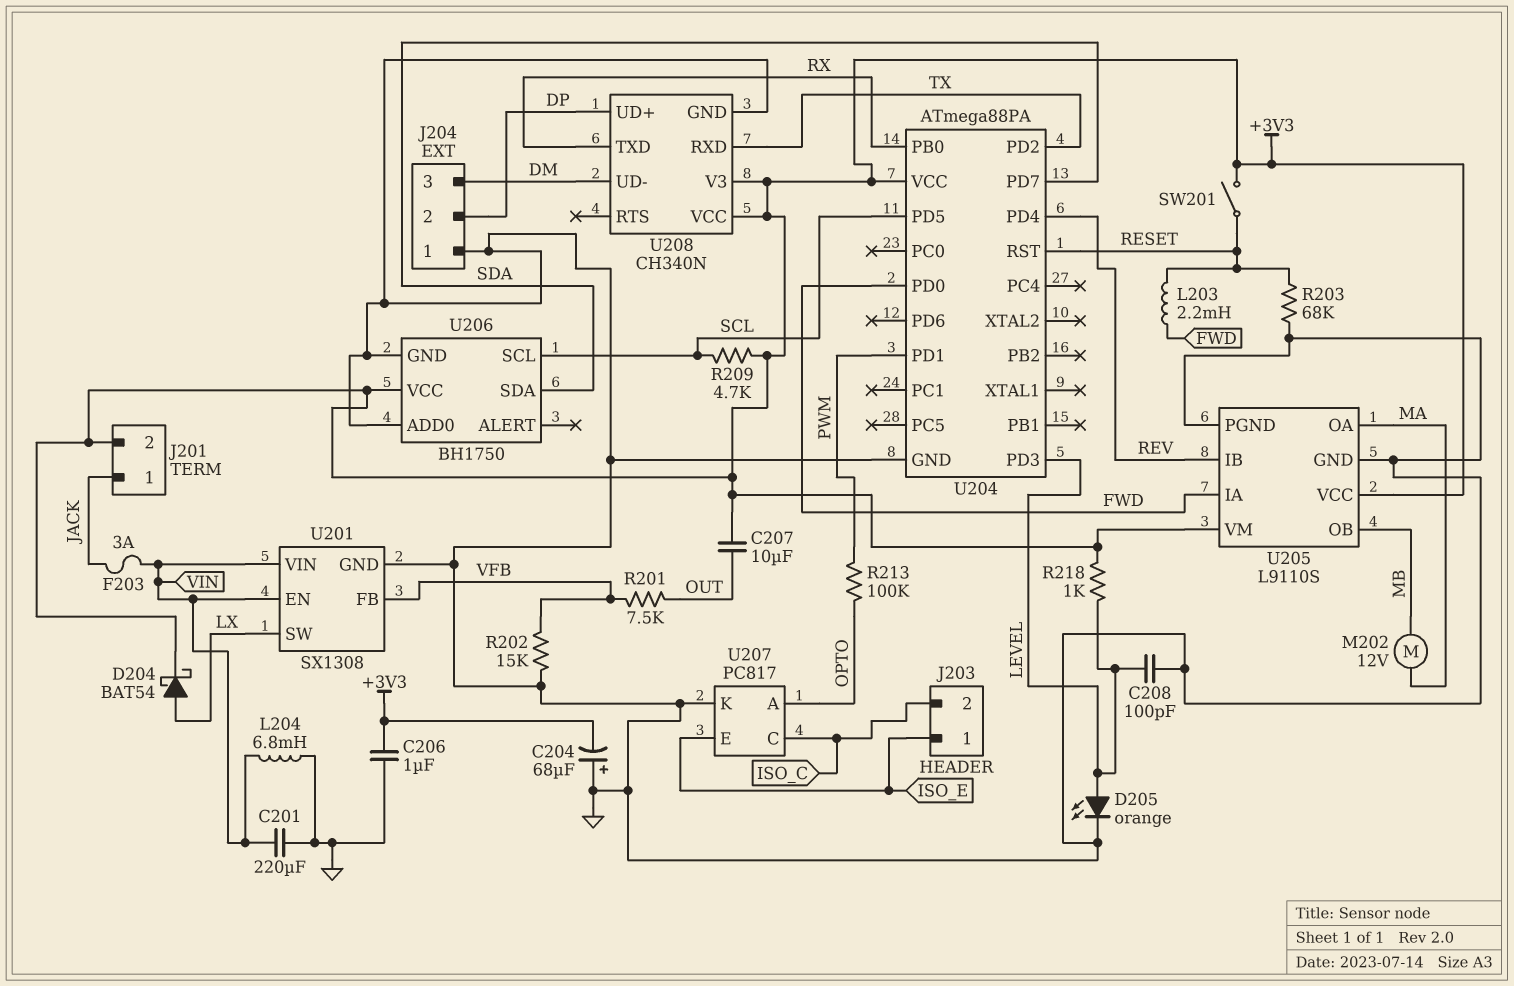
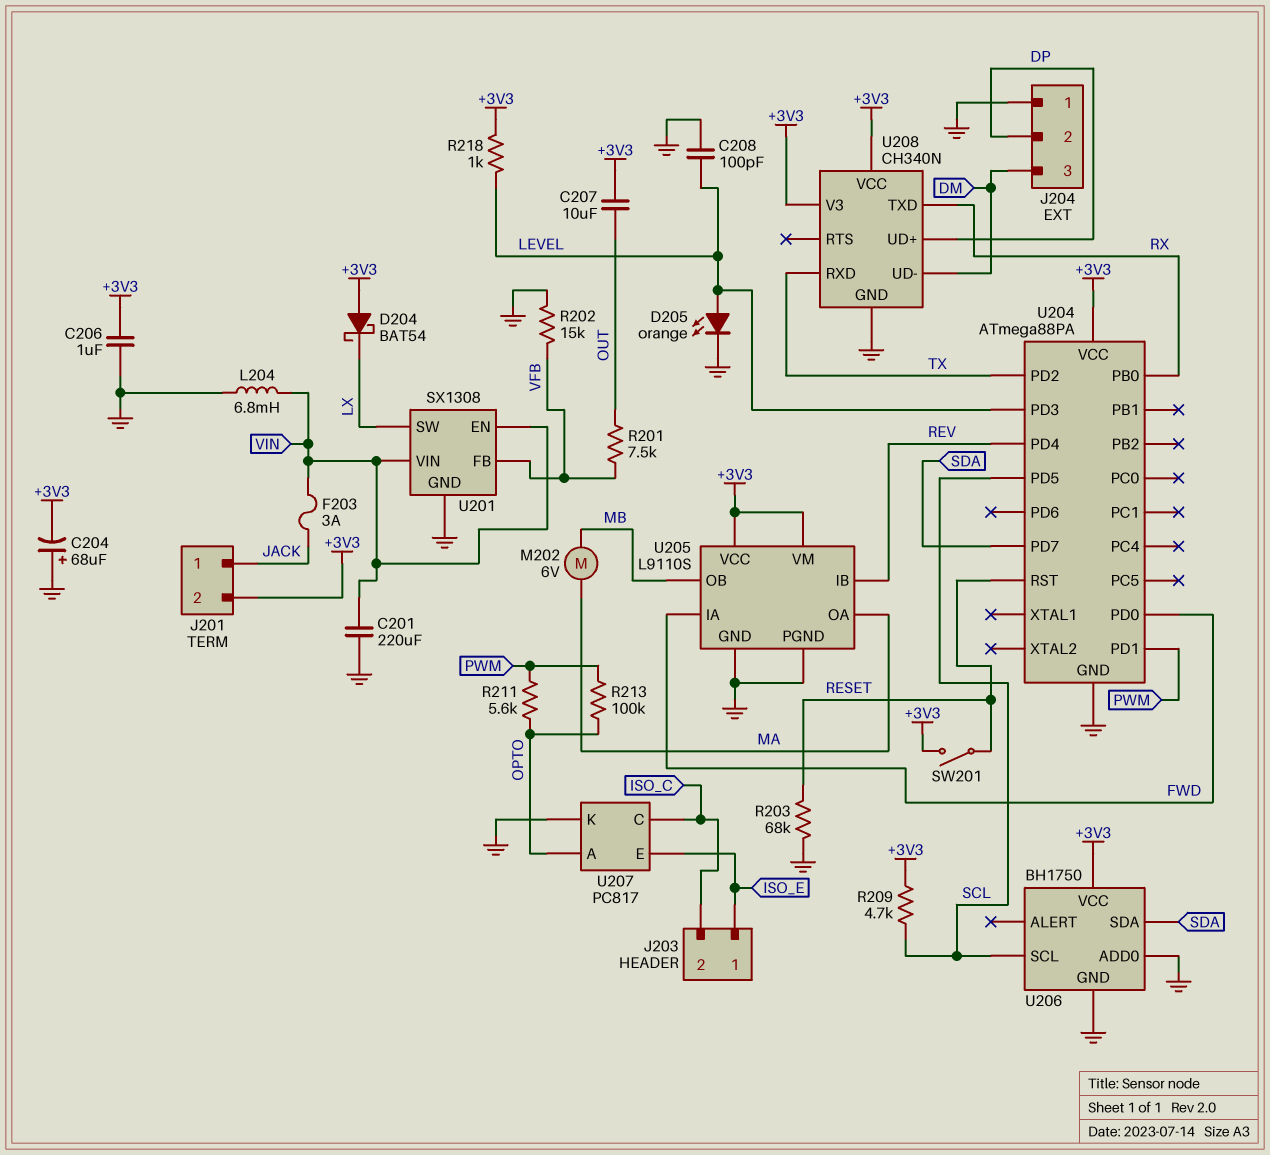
D204: schottky BAT54 (A LX, K +3V3) -> schottky BAT54 (A +3V3, K LX)
L203: 2.2mH (FWD, RESET) -> none
M202: motor 12V (MA, MB) -> motor 6V (MA, MB)
R211: none -> 5.6k (OPTO, PWM)

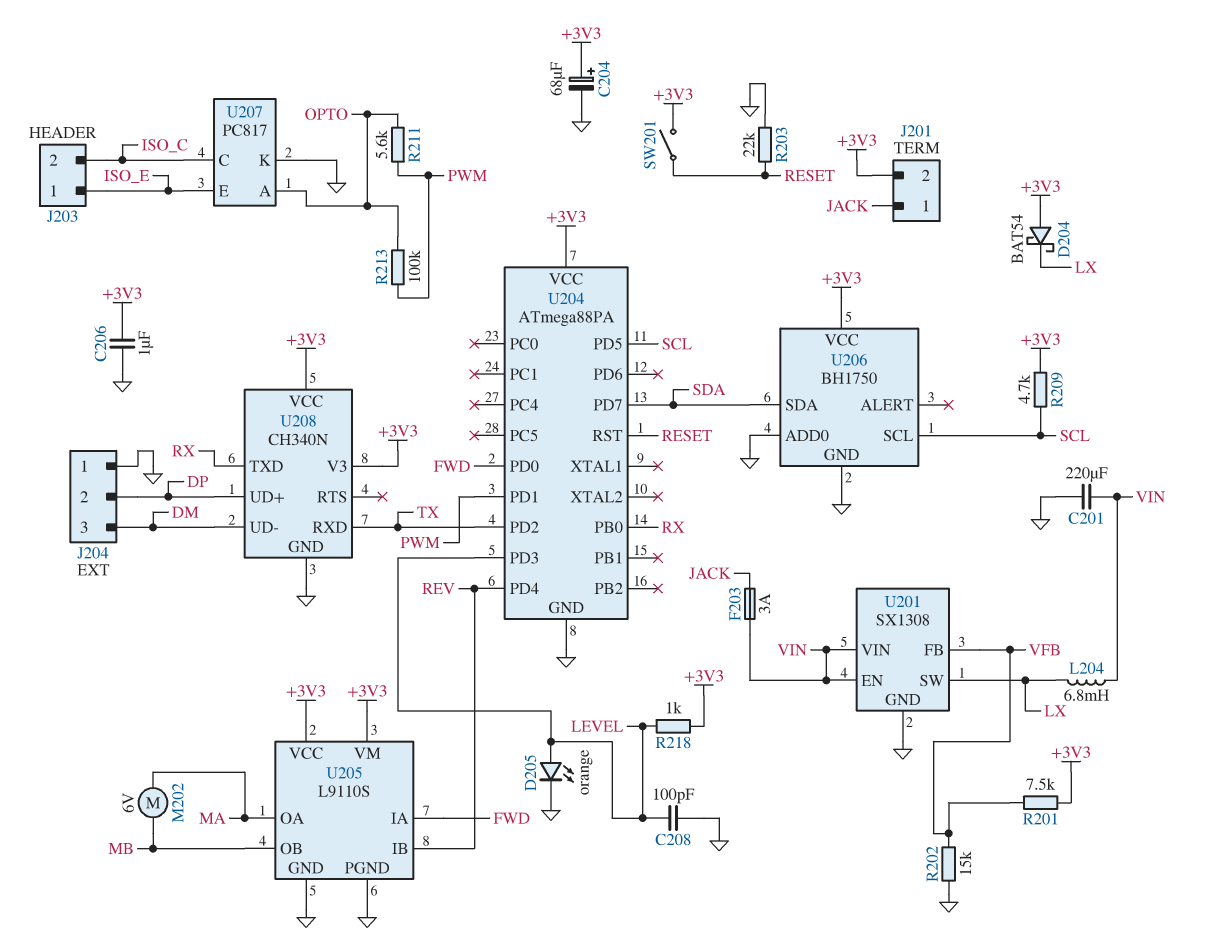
C204: 68uF (plus GND, minus +3V3) -> 68uF (plus +3V3, minus GND)
C207: 10uF (+3V3, OUT) -> none
L204: 6.8mH (GND, VIN) -> 6.8mH (LX, VIN)
R201: 7.5k (OUT, VFB) -> 7.5k (+3V3, VFB)
R203: 68k (GND, RESET) -> 22k (GND, RESET)

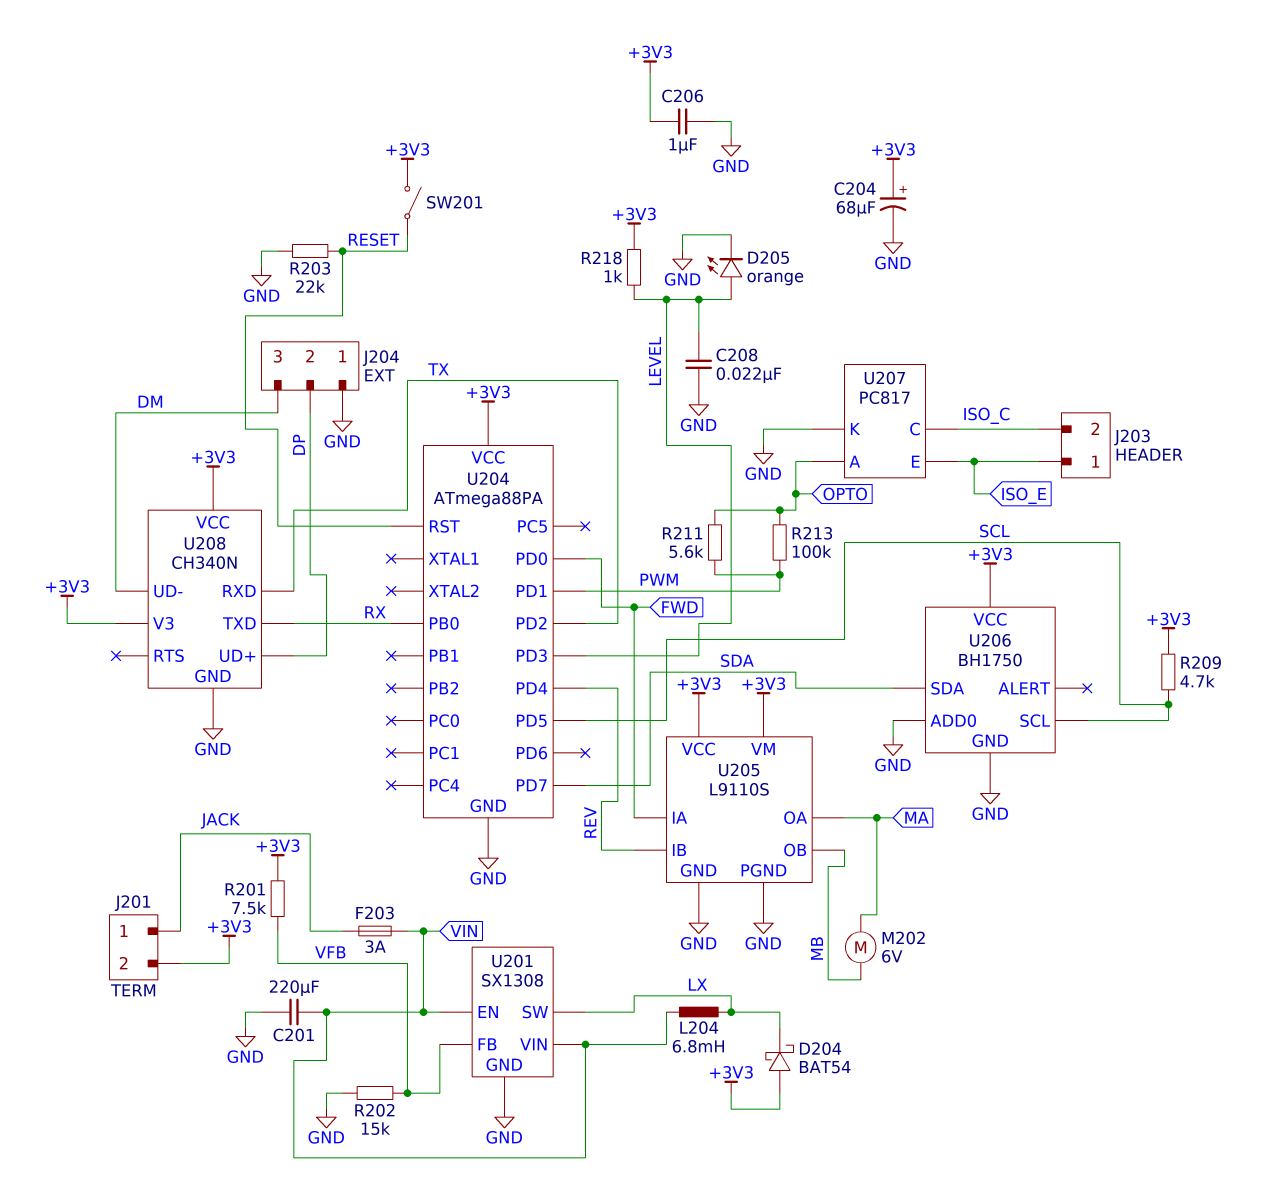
C208: 100pF (GND, LEVEL) -> 22nF (GND, LEVEL)

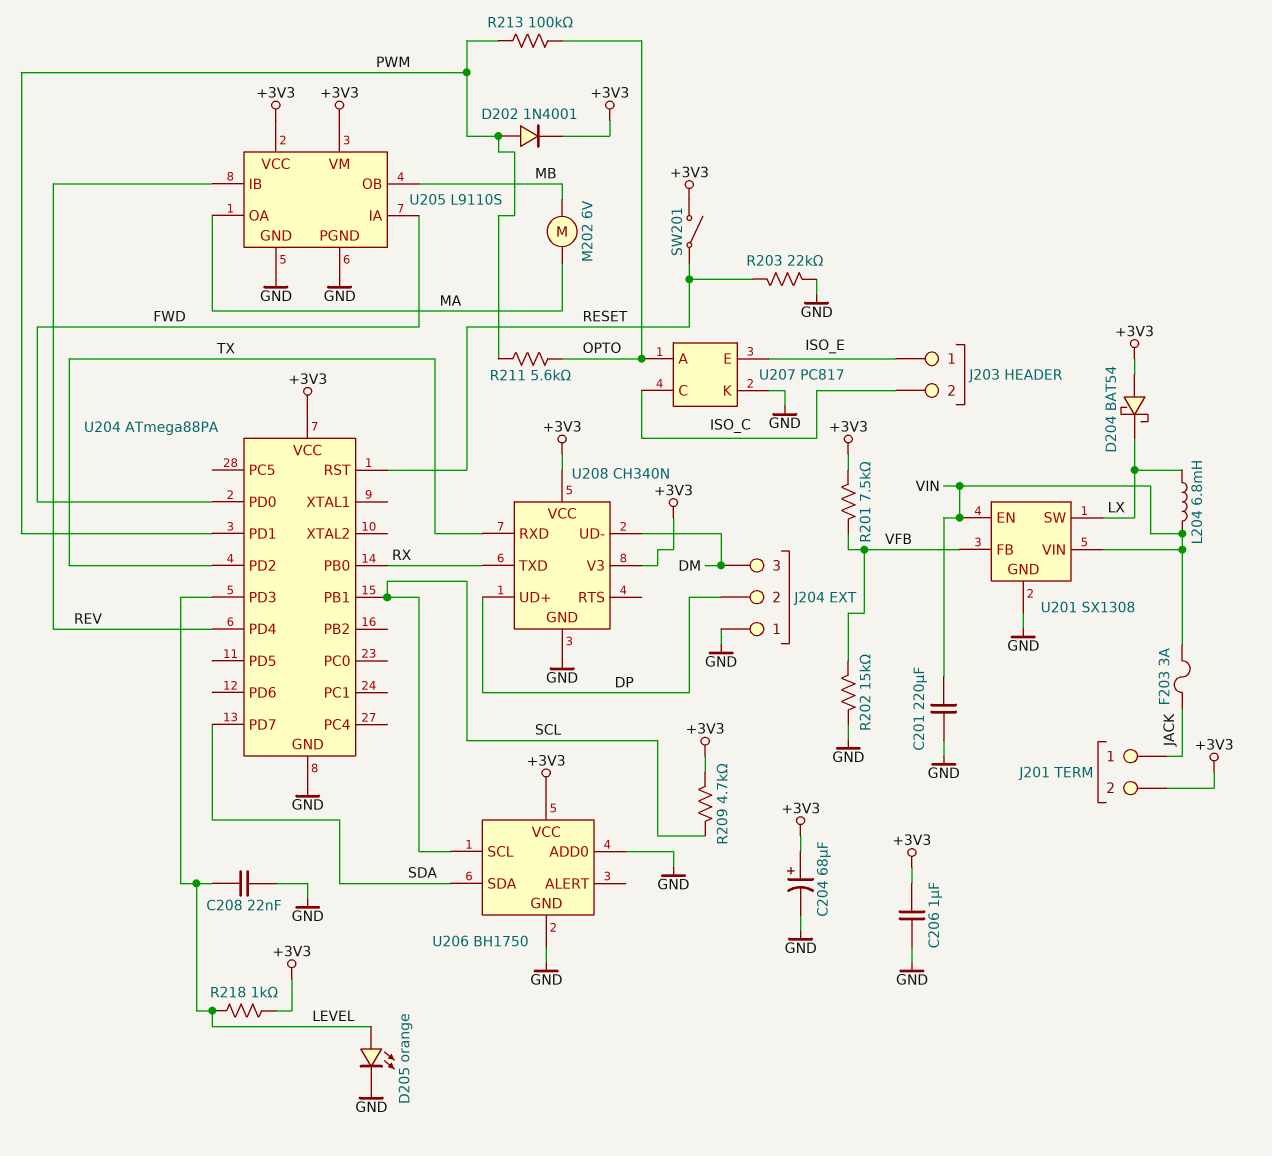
D202: none -> diode 1N4001 (A PWM, K +3V3)
U204 pin PB1: none -> SCL
U204 pin PD5: SCL -> none

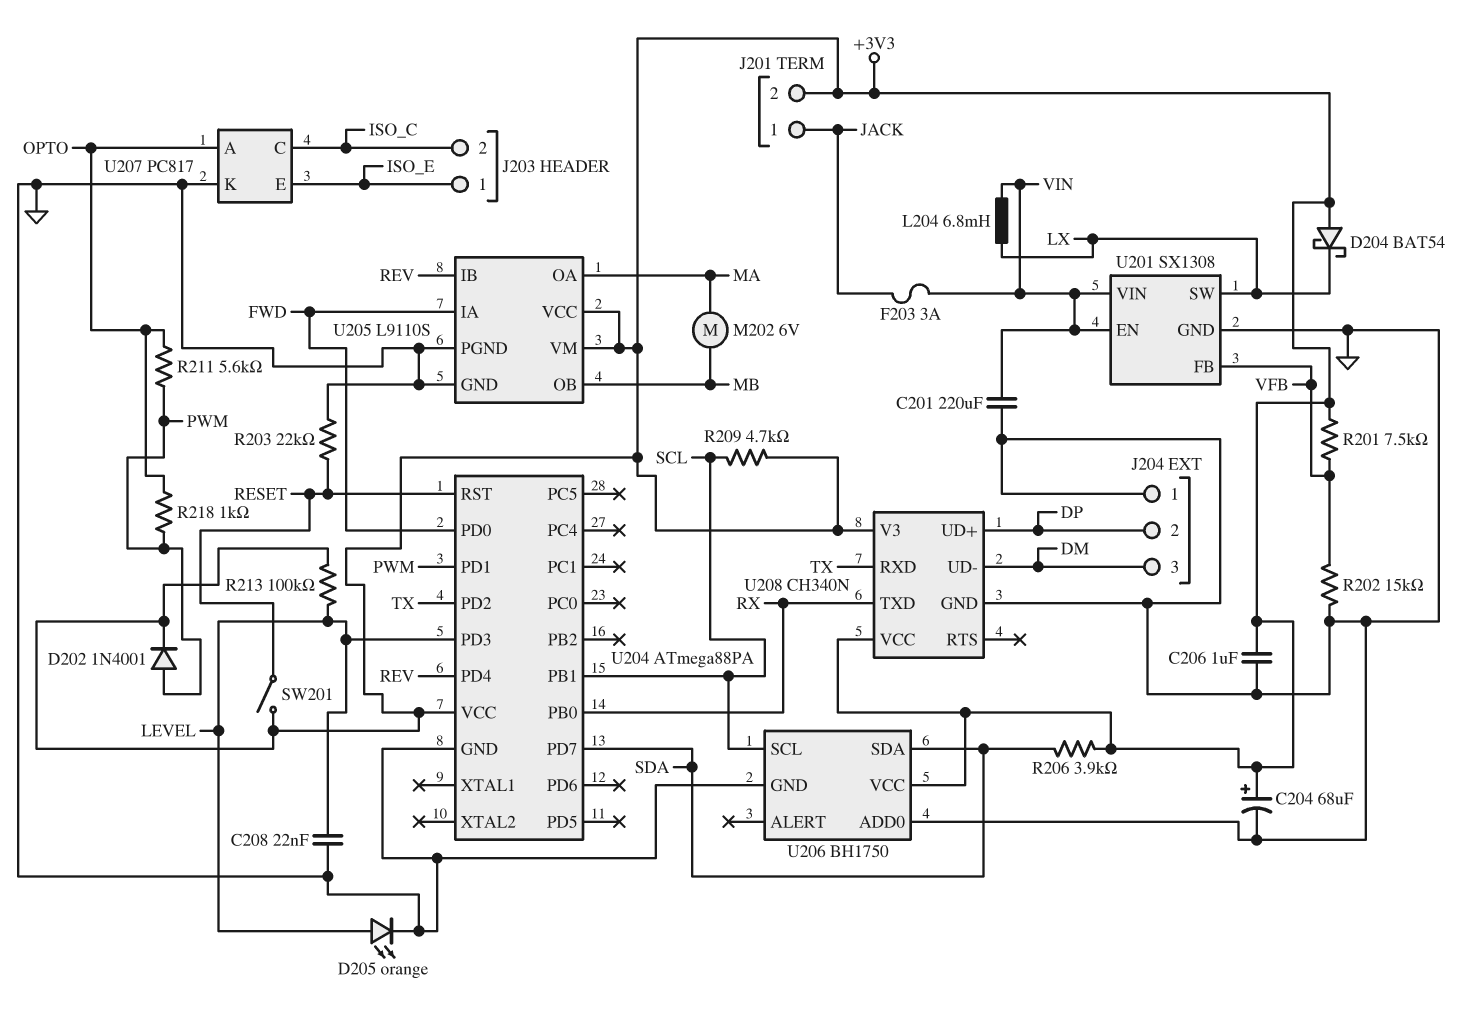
R206: none -> 3.9k (+3V3, SDA)
R213: 100k (OPTO, PWM) -> 100k (+3V3, LEVEL)
R218: 1k (+3V3, LEVEL) -> 1k (OPTO, PWM)

